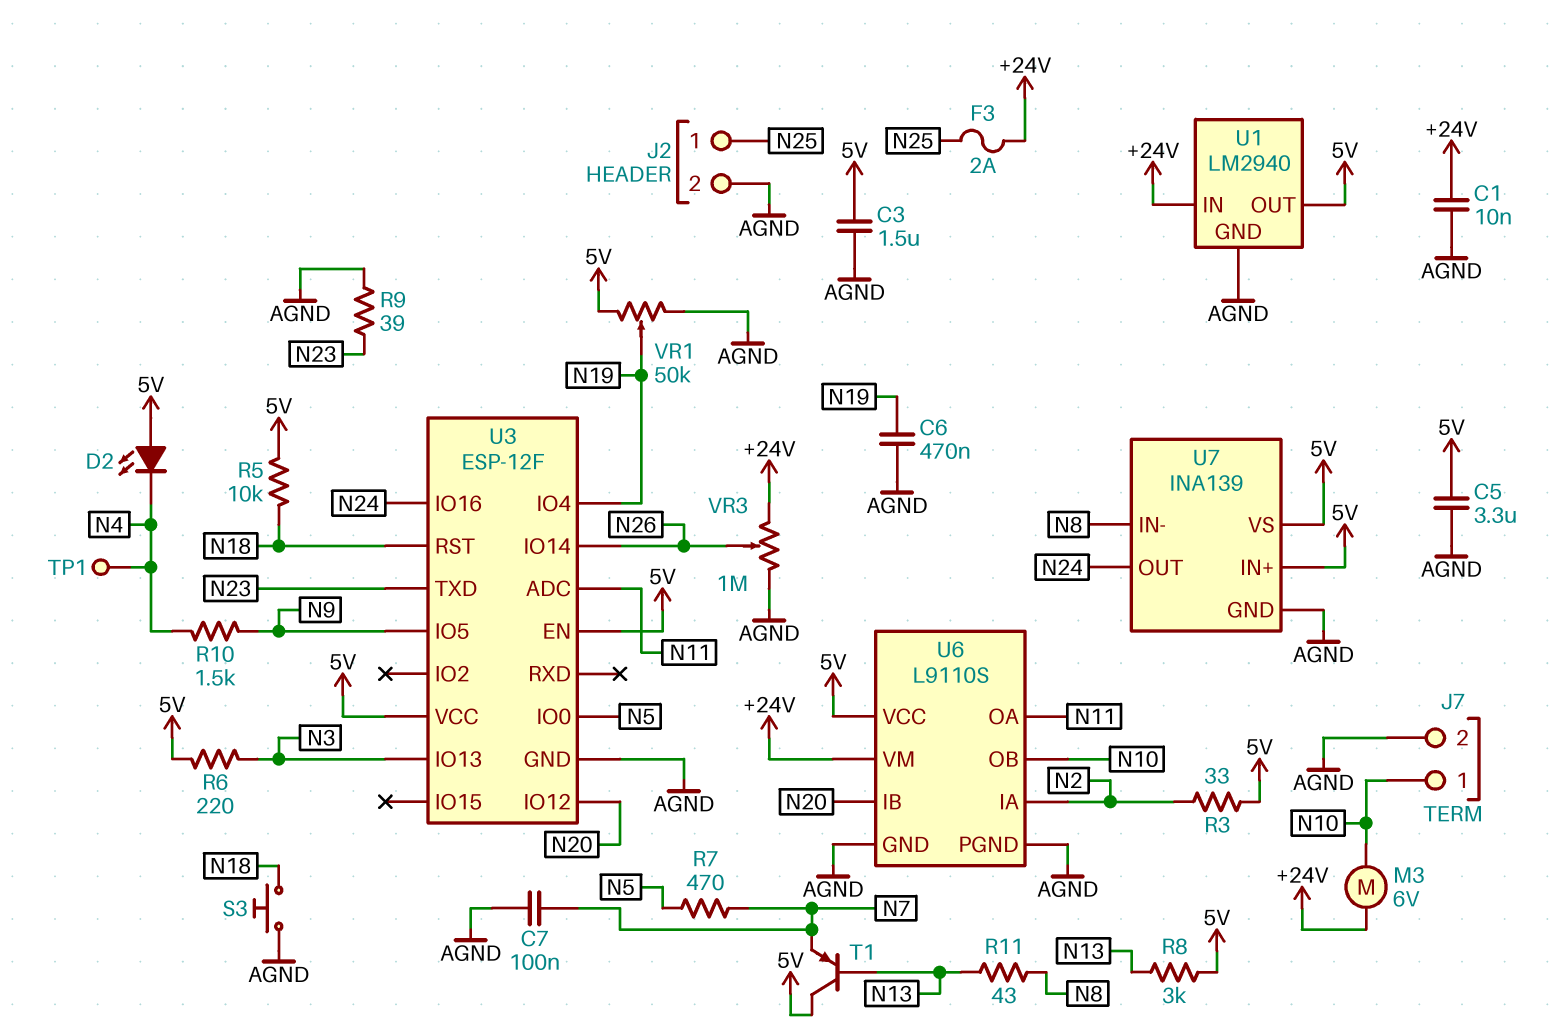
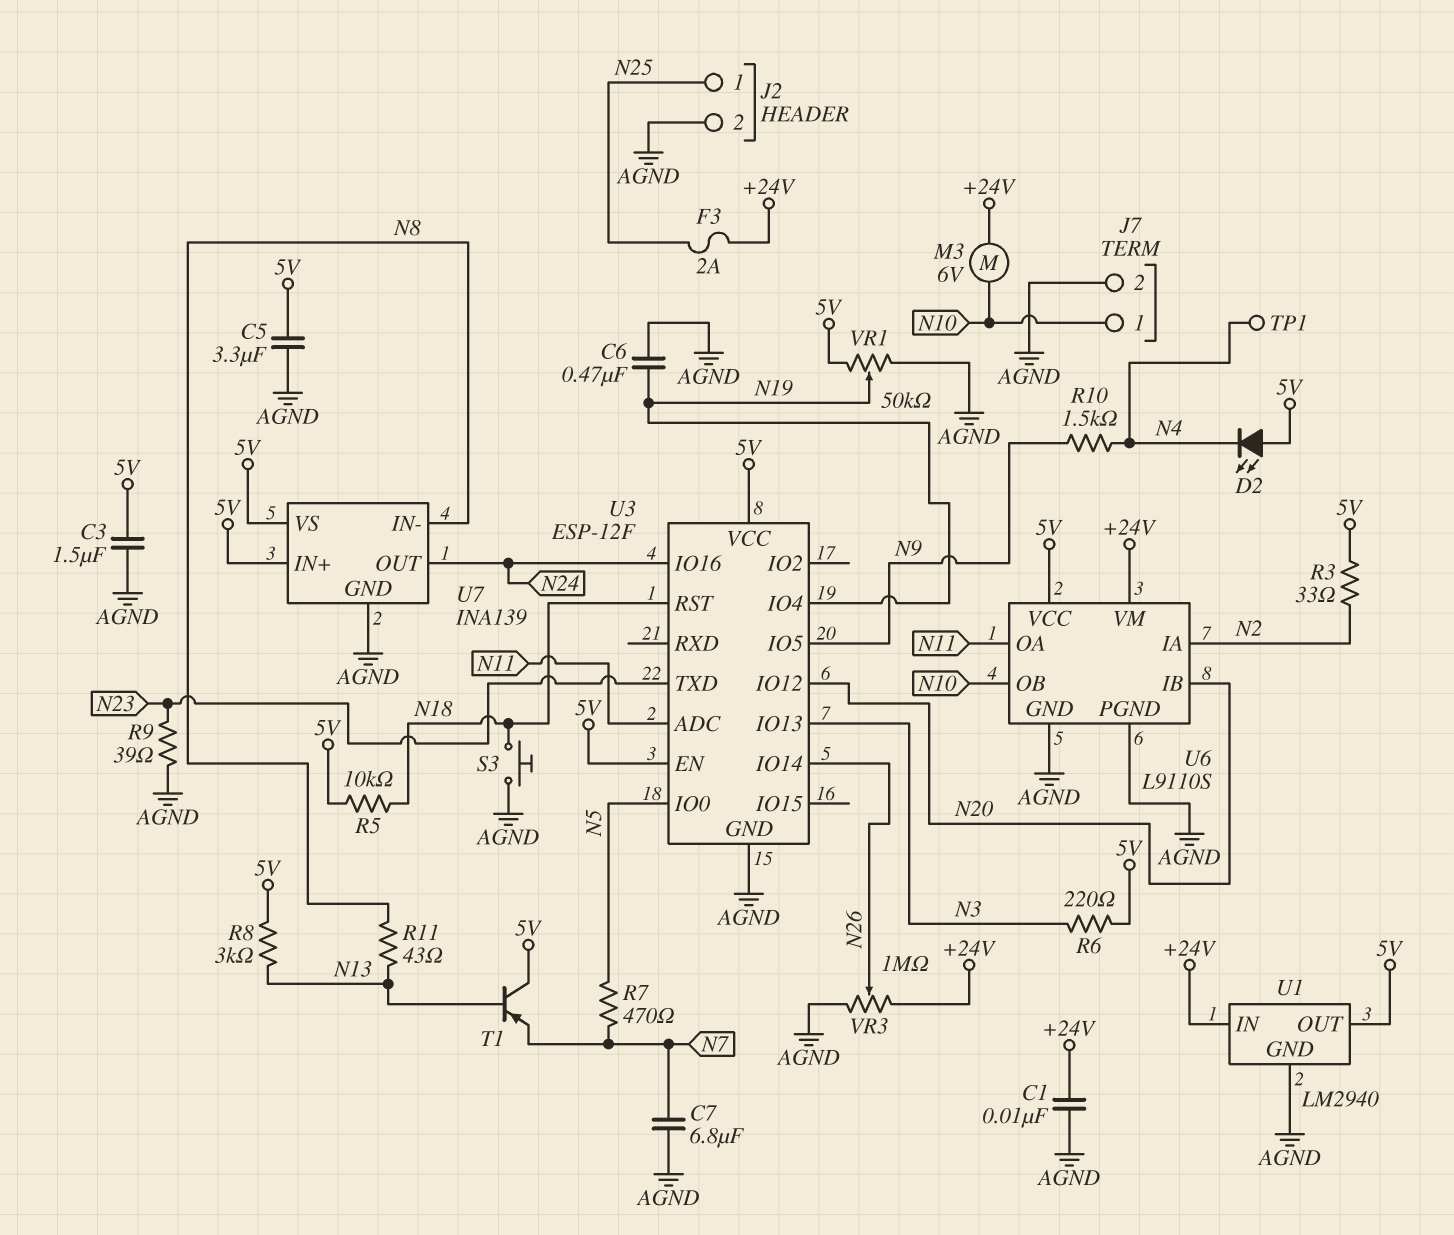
C7: 100nF (AGND, N7) -> 6.8uF (AGND, N7)

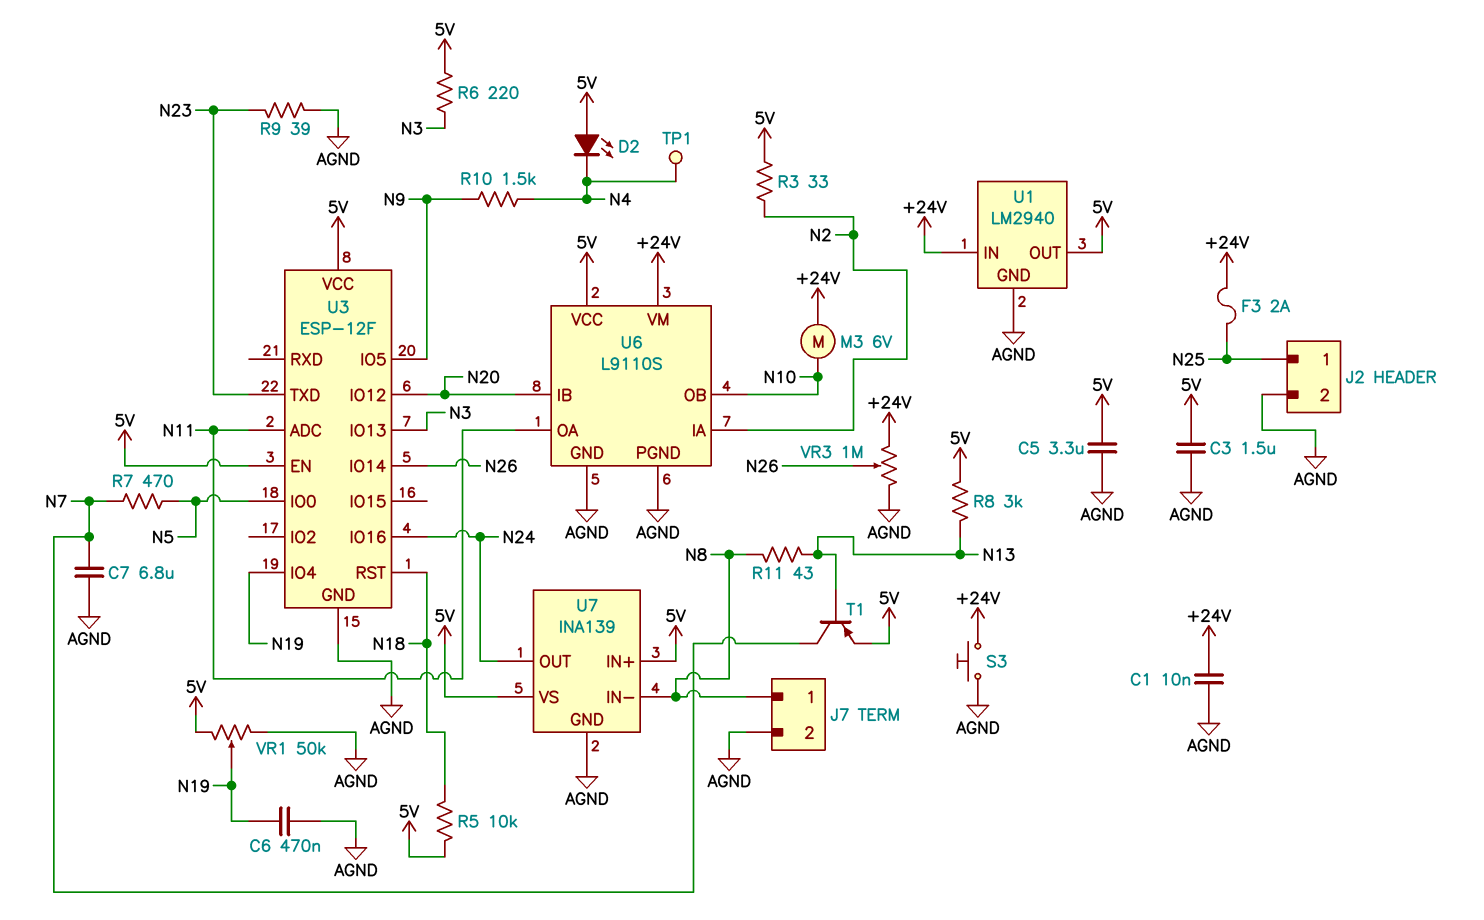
J7 pin 1: N10 -> N8
S3: button (AGND, N18) -> button (+24V, AGND)
T1: PNP (B N13, C 5V, E N7) -> PNP (B N13, C N7, E 5V)

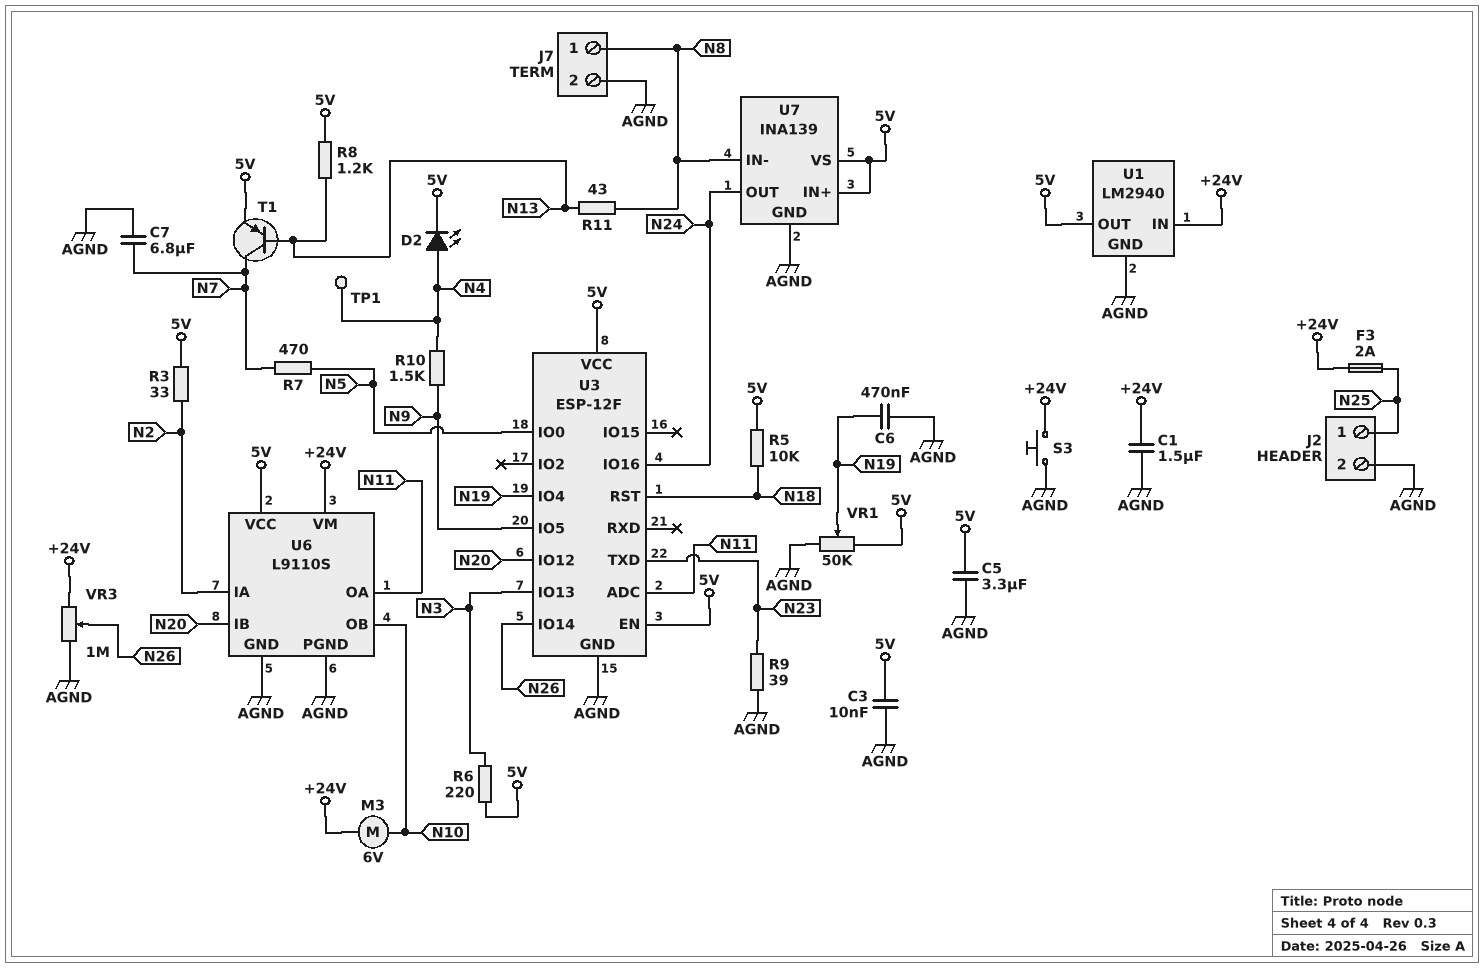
C1: 10nF (+24V, AGND) -> 1.5uF (+24V, AGND)
C3: 1.5uF (5V, AGND) -> 10nF (5V, AGND)
D2: LED (A 5V, K N4) -> LED (A N4, K 5V)
R8: 3k (5V, N13) -> 1.2k (5V, N13)

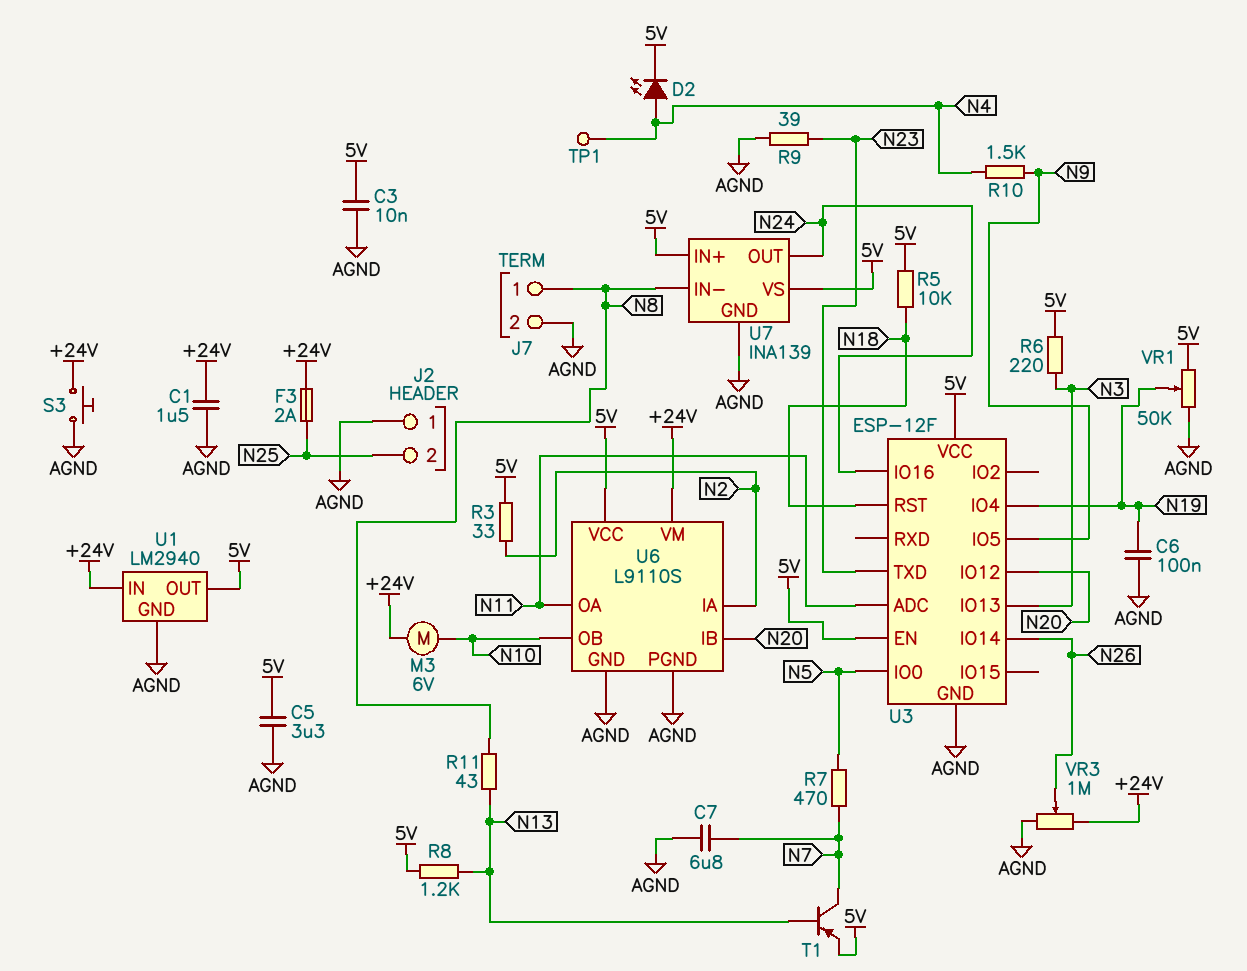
C6: 470nF (AGND, N19) -> 100nF (AGND, N19)
J2 pin 1: N25 -> AGND
J2 pin 2: AGND -> N25

